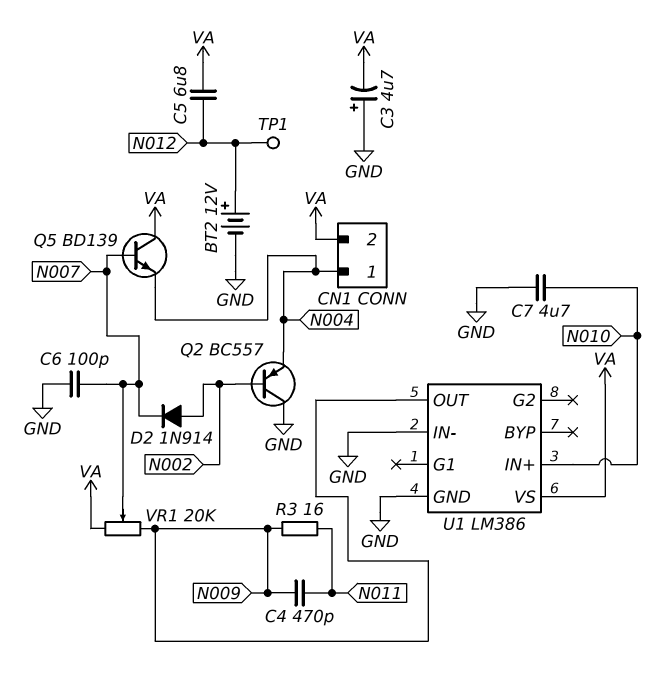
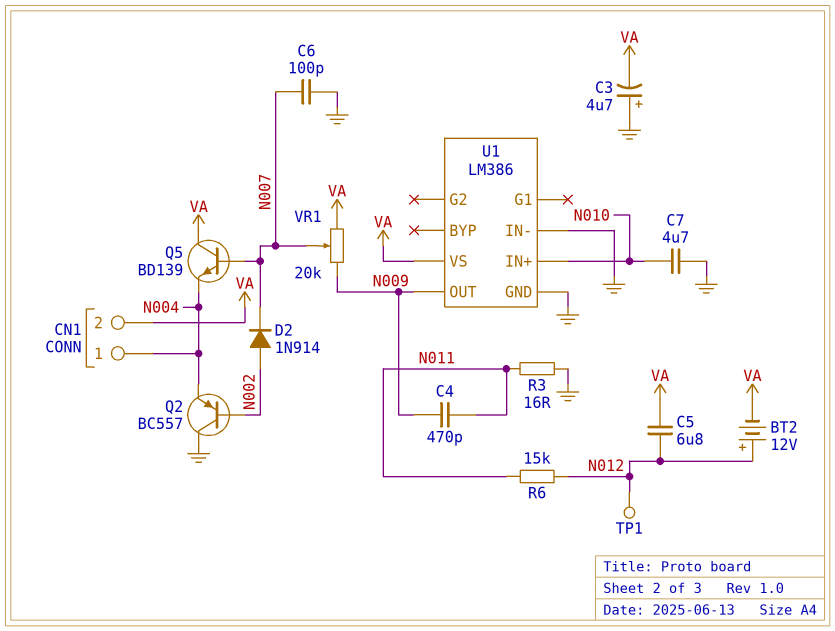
BT2: 12V (plus N012, minus GND) -> 12V (plus N012, minus VA)
R3: 16 (N009, N011) -> 16 (GND, N011)
R6: none -> 15k (N011, N012)

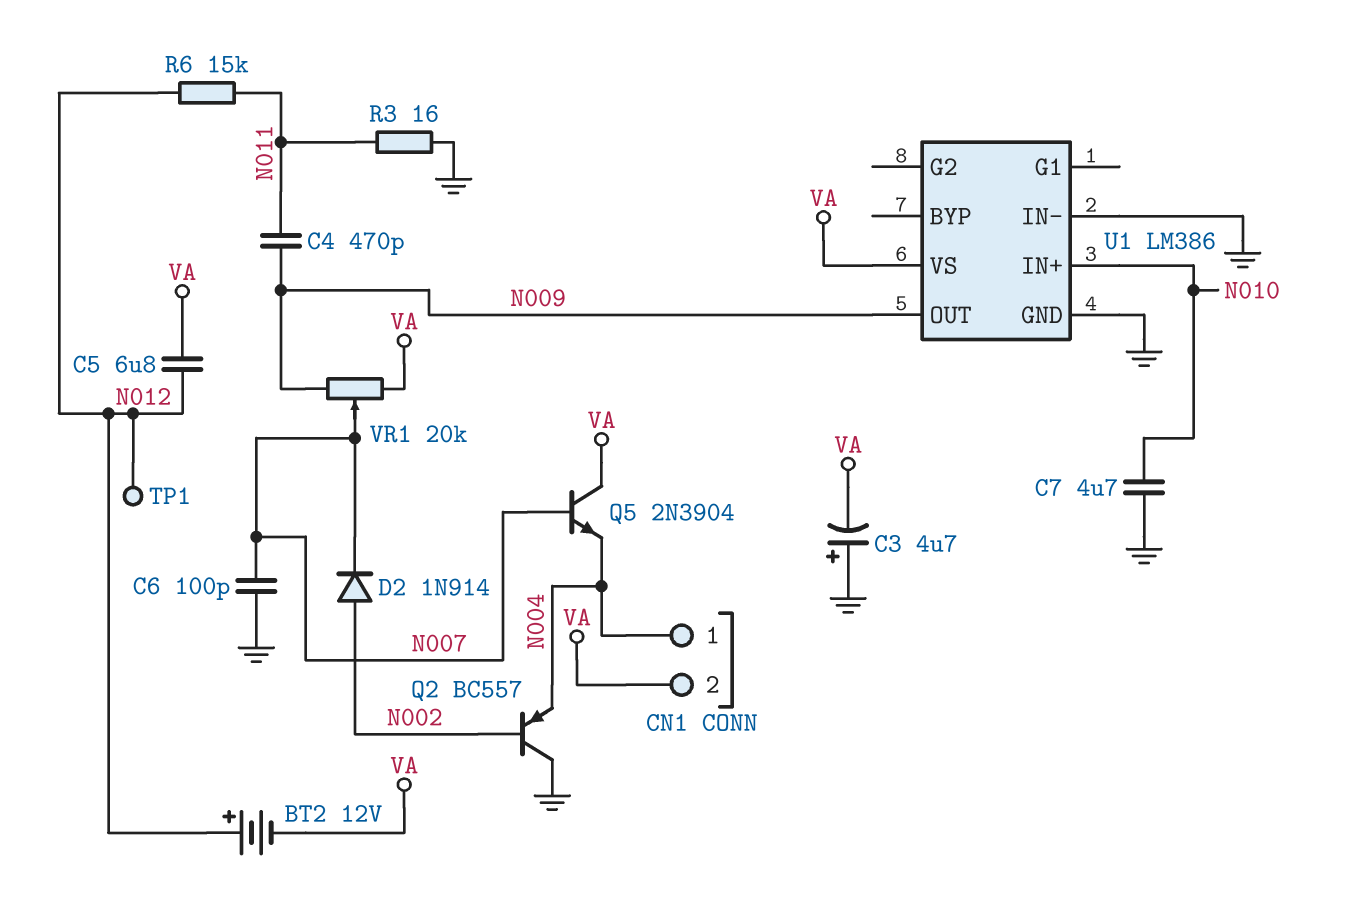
Q5: NPN BD139 (B N007, C VA, E N004) -> NPN 2N3904 (B N007, C VA, E N004)

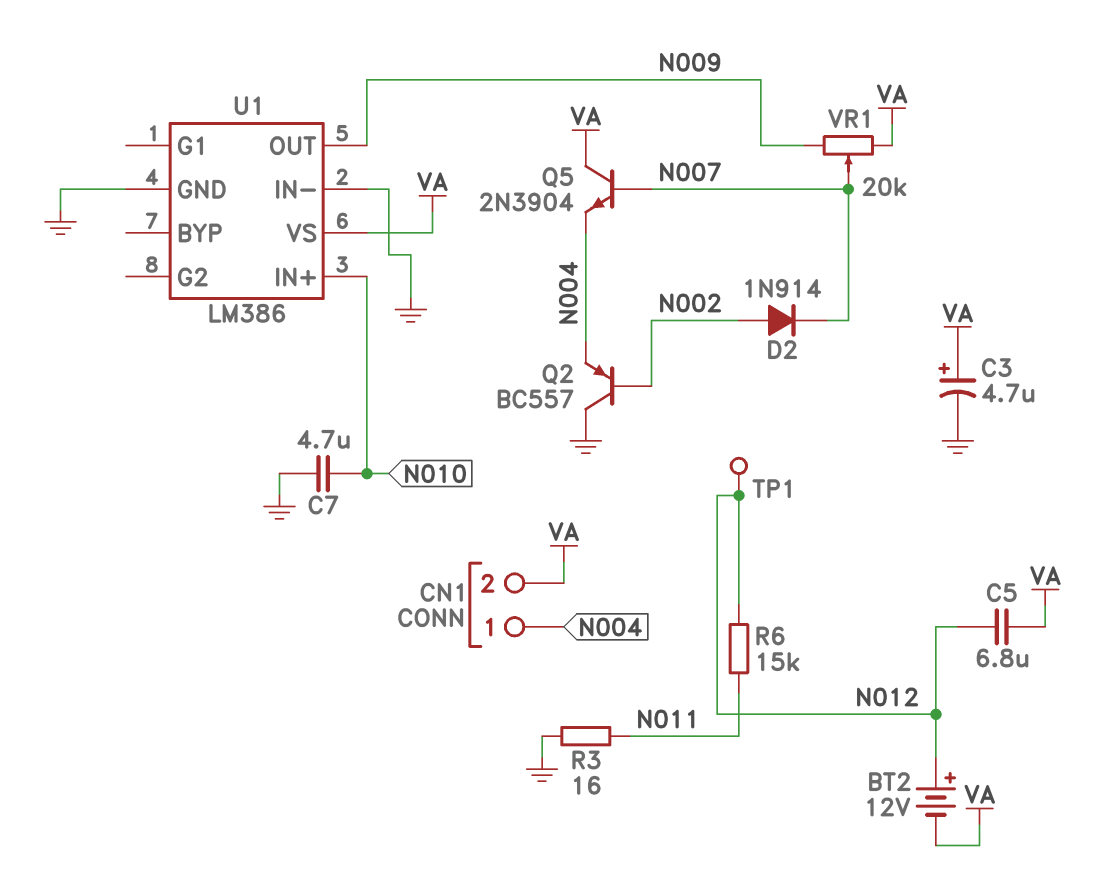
C3: 4.7uF (plus GND, minus VA) -> 4.7uF (plus VA, minus GND)
C4: 470pF (N009, N011) -> none
C6: 100pF (GND, N007) -> none

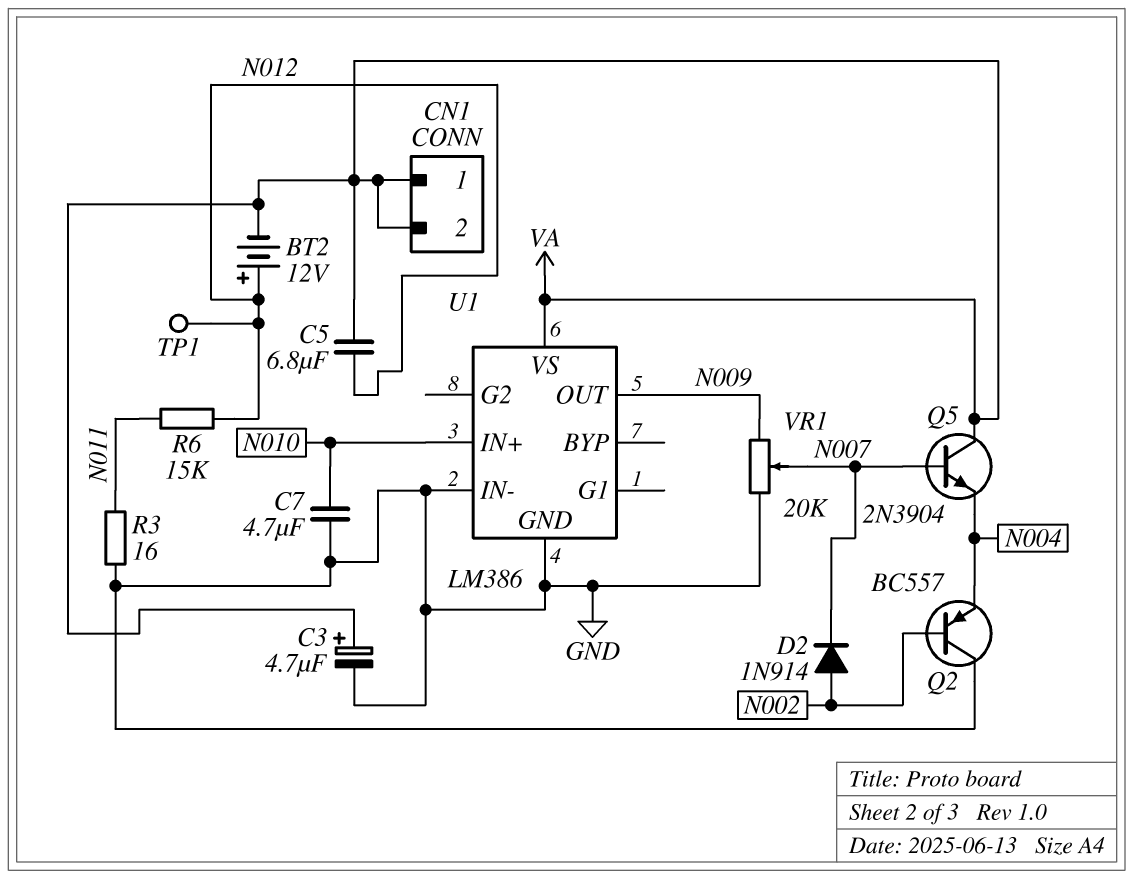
CN1 pin 1: N004 -> VA
VR1: 20k (N009, VA, wiper N007) -> 20k (GND, N009, wiper N007)

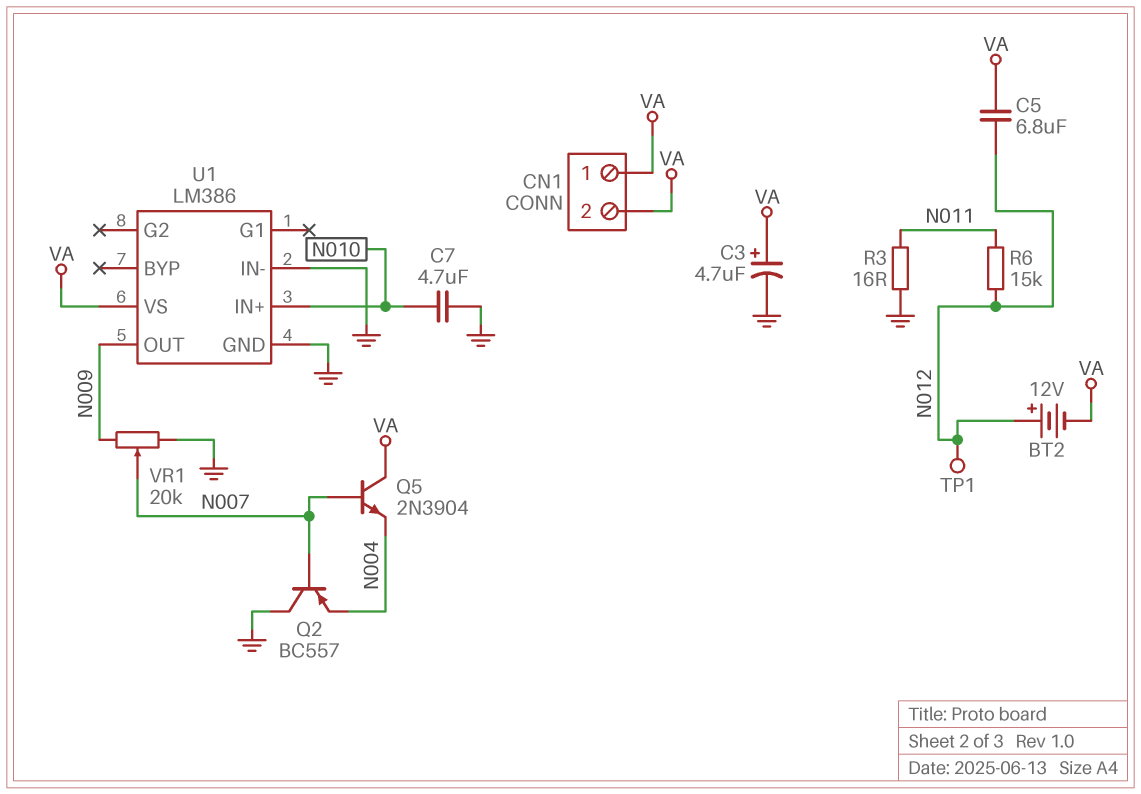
D2: diode 1N914 (A N002, K N007) -> none
Q2: PNP BC557 (B N002, C GND, E N004) -> PNP BC557 (B N007, C GND, E N004)

